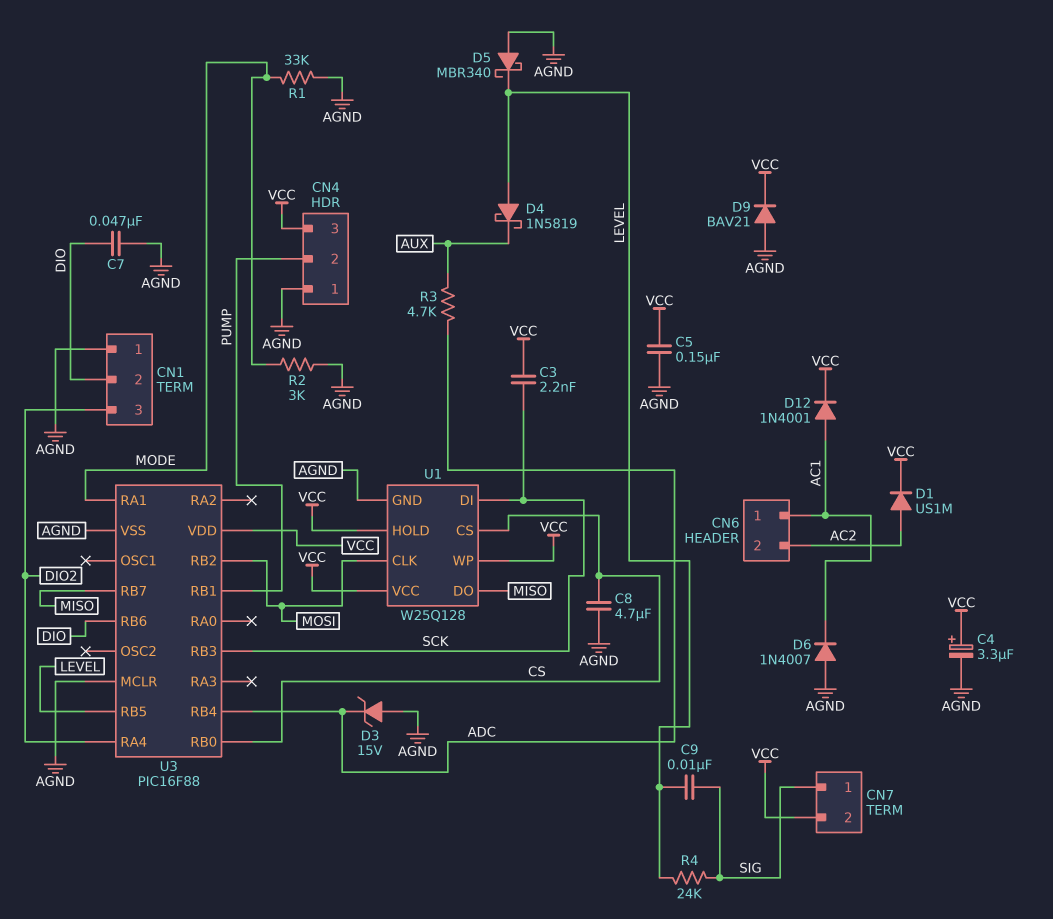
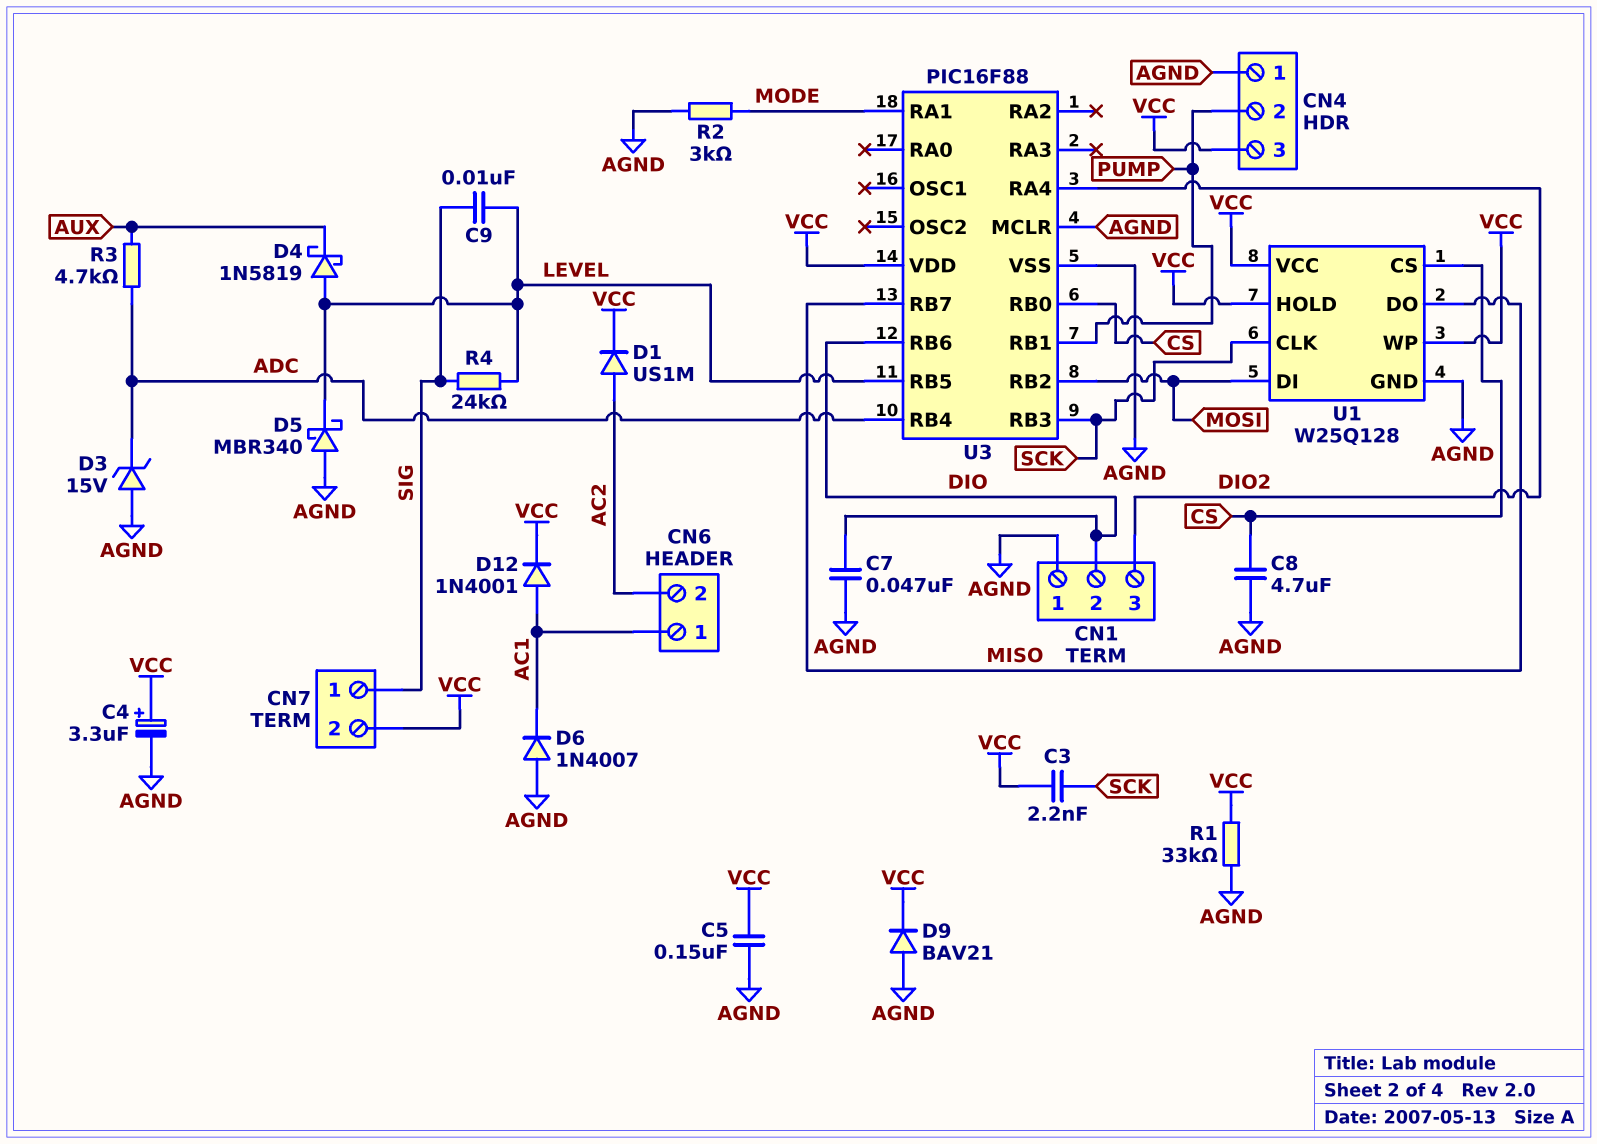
R1: 33k (AGND, MODE) -> 33k (AGND, VCC)
U1 pin CLK: MOSI -> SCK
U1 pin DI: SCK -> MOSI

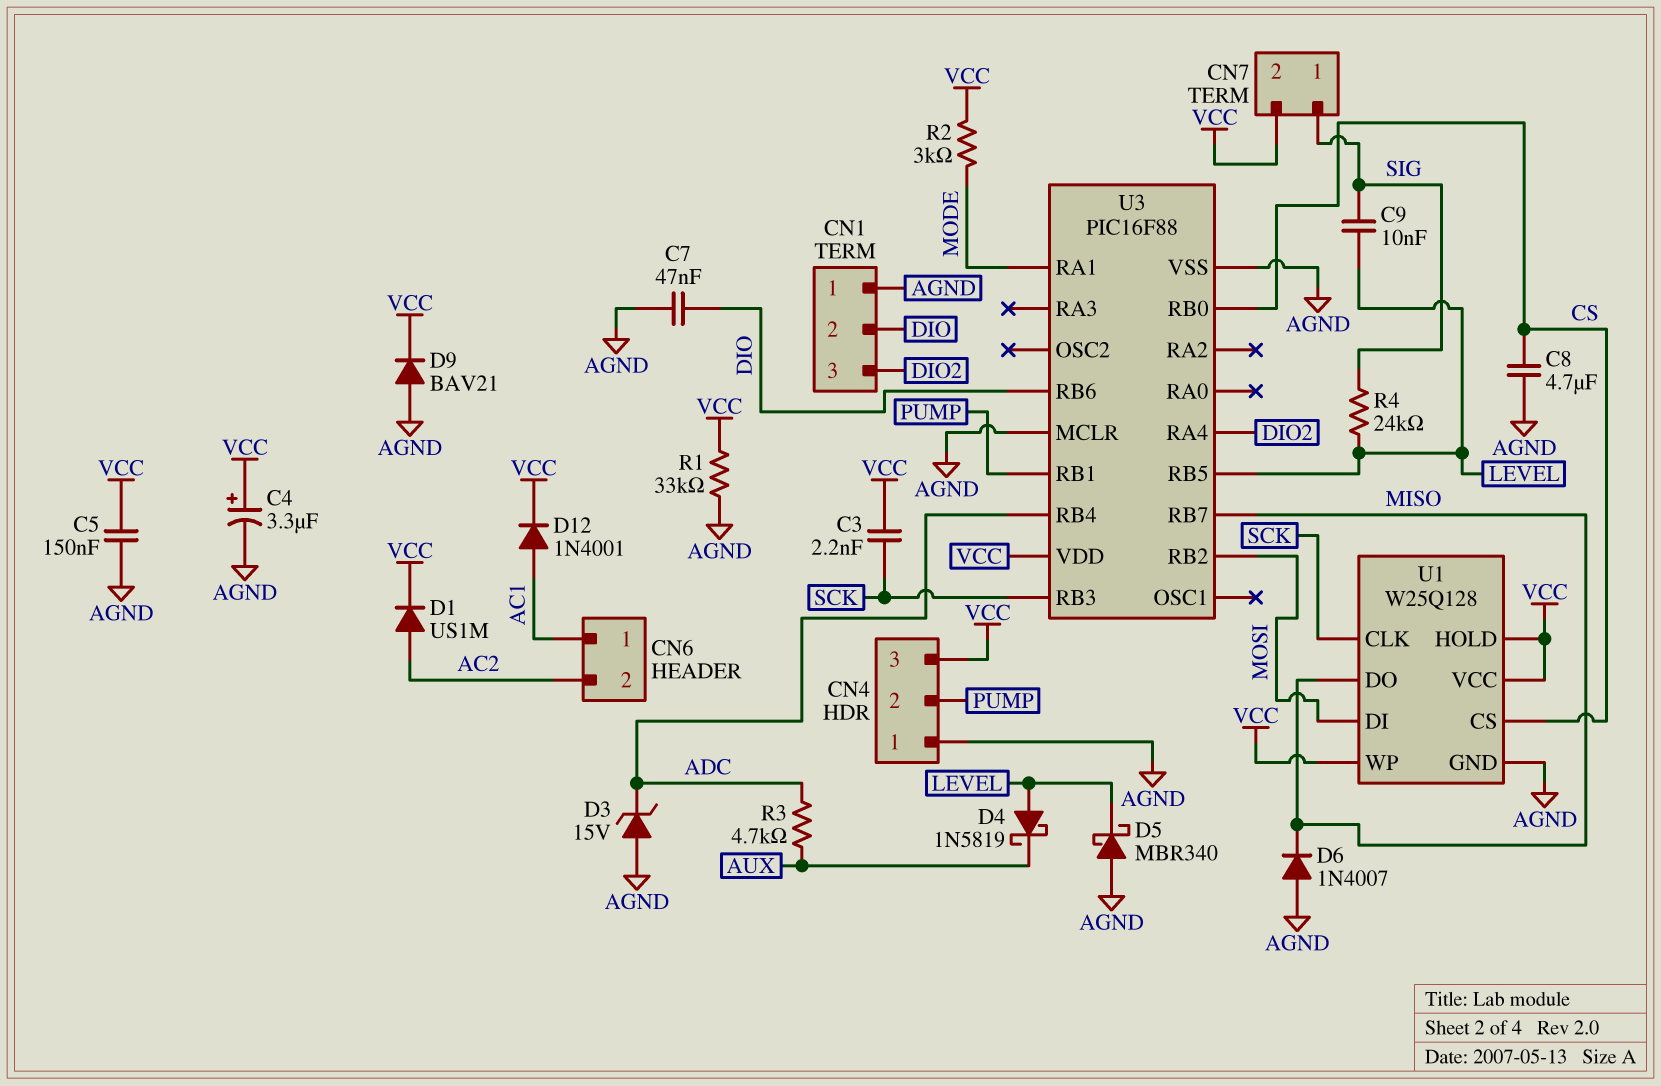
D6: diode 1N4007 (A AGND, K AC1) -> diode 1N4007 (A AGND, K MISO)
R2: 3k (AGND, MODE) -> 3k (MODE, VCC)

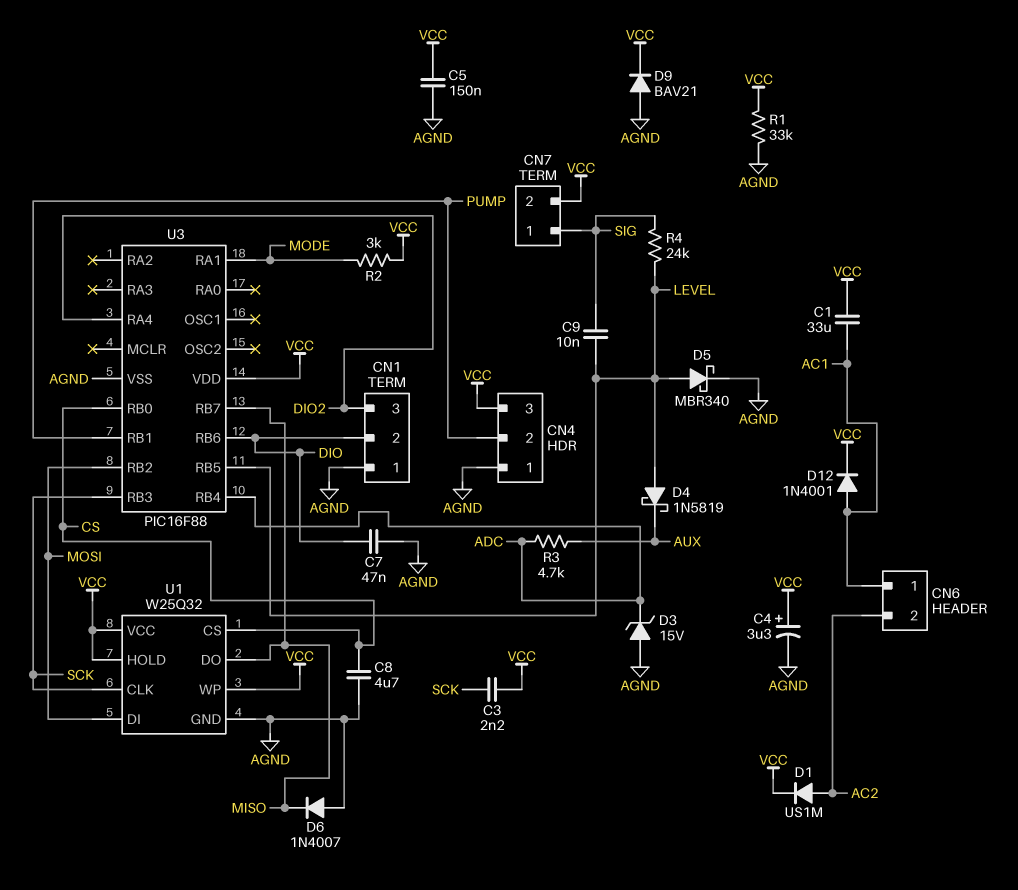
C1: none -> 33uF (AC1, VCC)
D5: schottky MBR340 (A AGND, K LEVEL) -> schottky MBR340 (A LEVEL, K AGND)
U1: W25Q128 -> W25Q32
U3 pin MCLR: AGND -> none

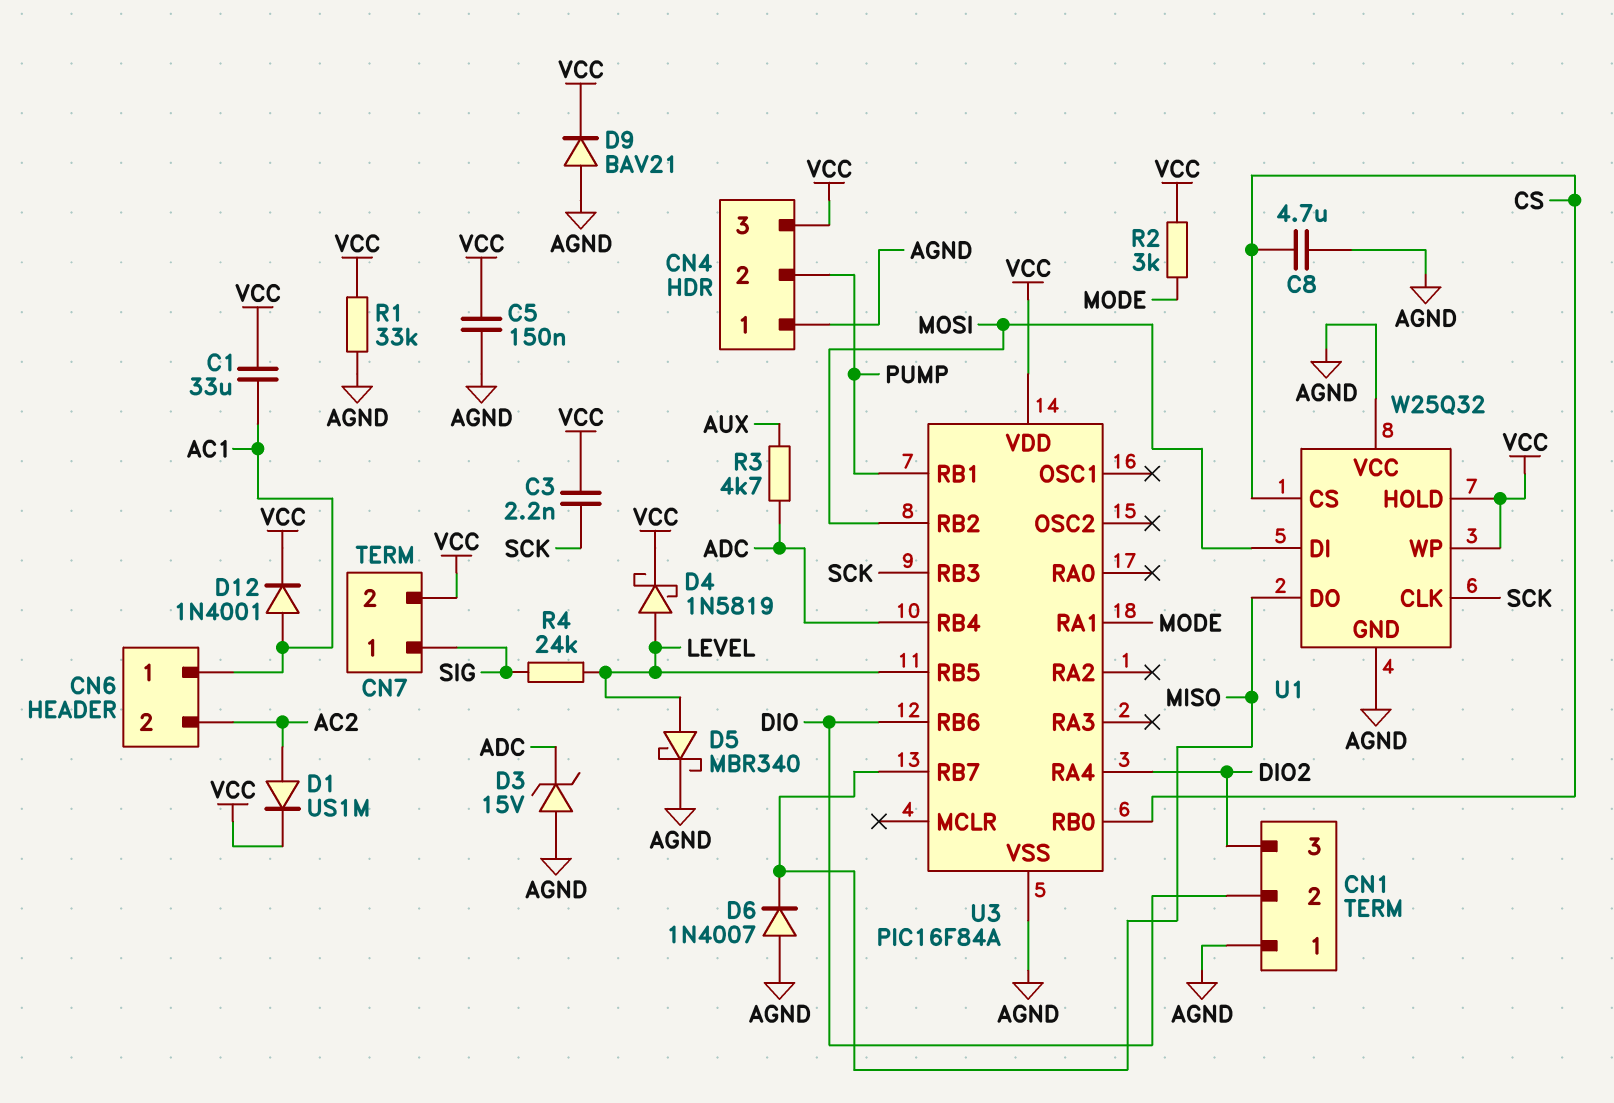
C4: 3.3uF (plus VCC, minus AGND) -> none
C7: 47nF (AGND, DIO) -> none
C9: 10nF (LEVEL, SIG) -> none
D4: schottky 1N5819 (A LEVEL, K AUX) -> schottky 1N5819 (A LEVEL, K VCC)
U1 pin VCC: VCC -> AGND
U3: PIC16F88 -> PIC16F84A

